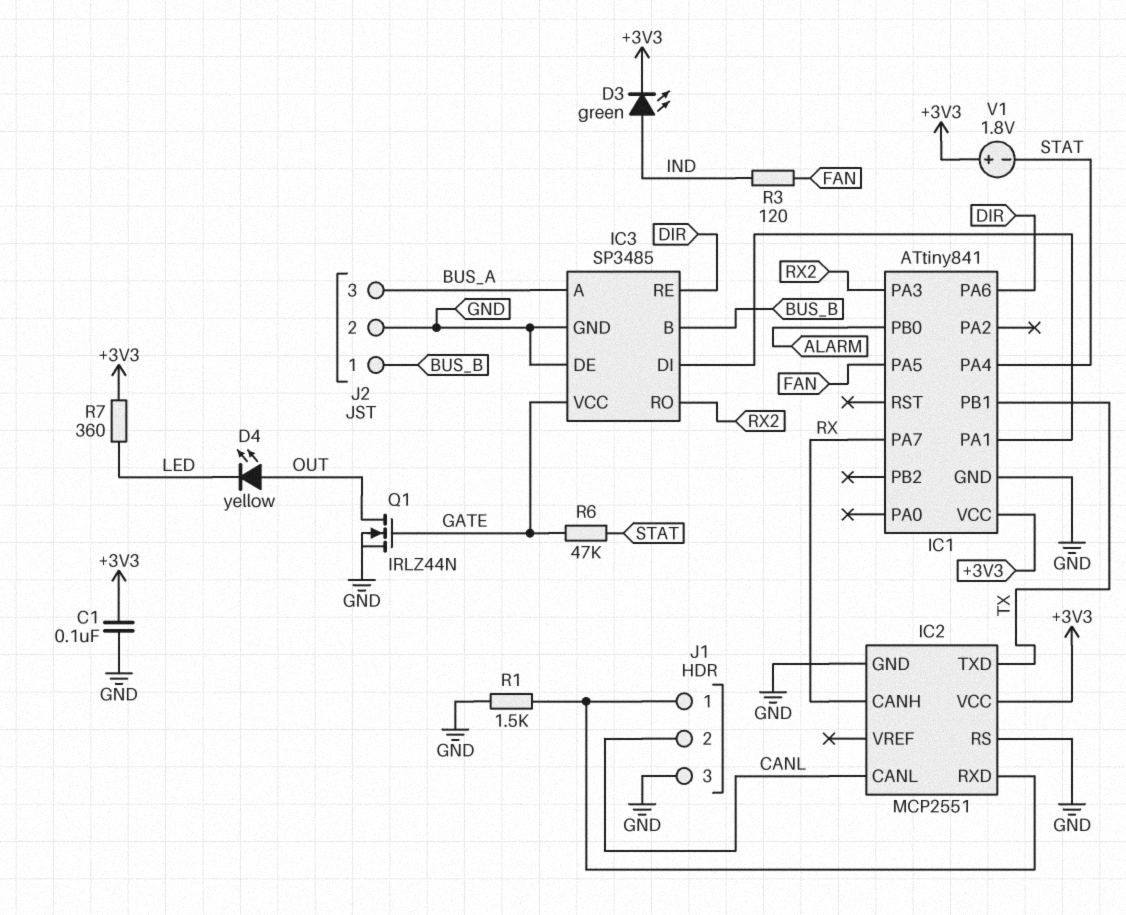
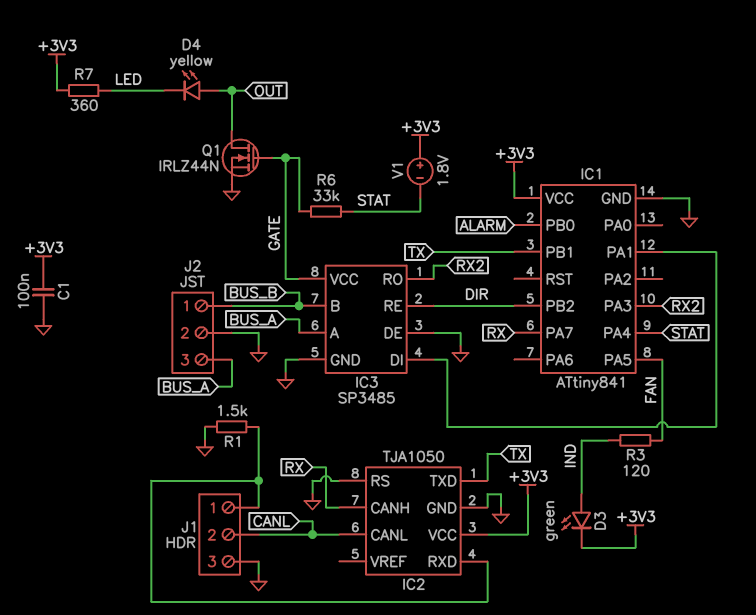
IC1 pin PA6: DIR -> none
IC1 pin PB2: none -> DIR
IC2: MCP2551 -> TJA1050
R6: 47k (GATE, STAT) -> 33k (GATE, STAT)

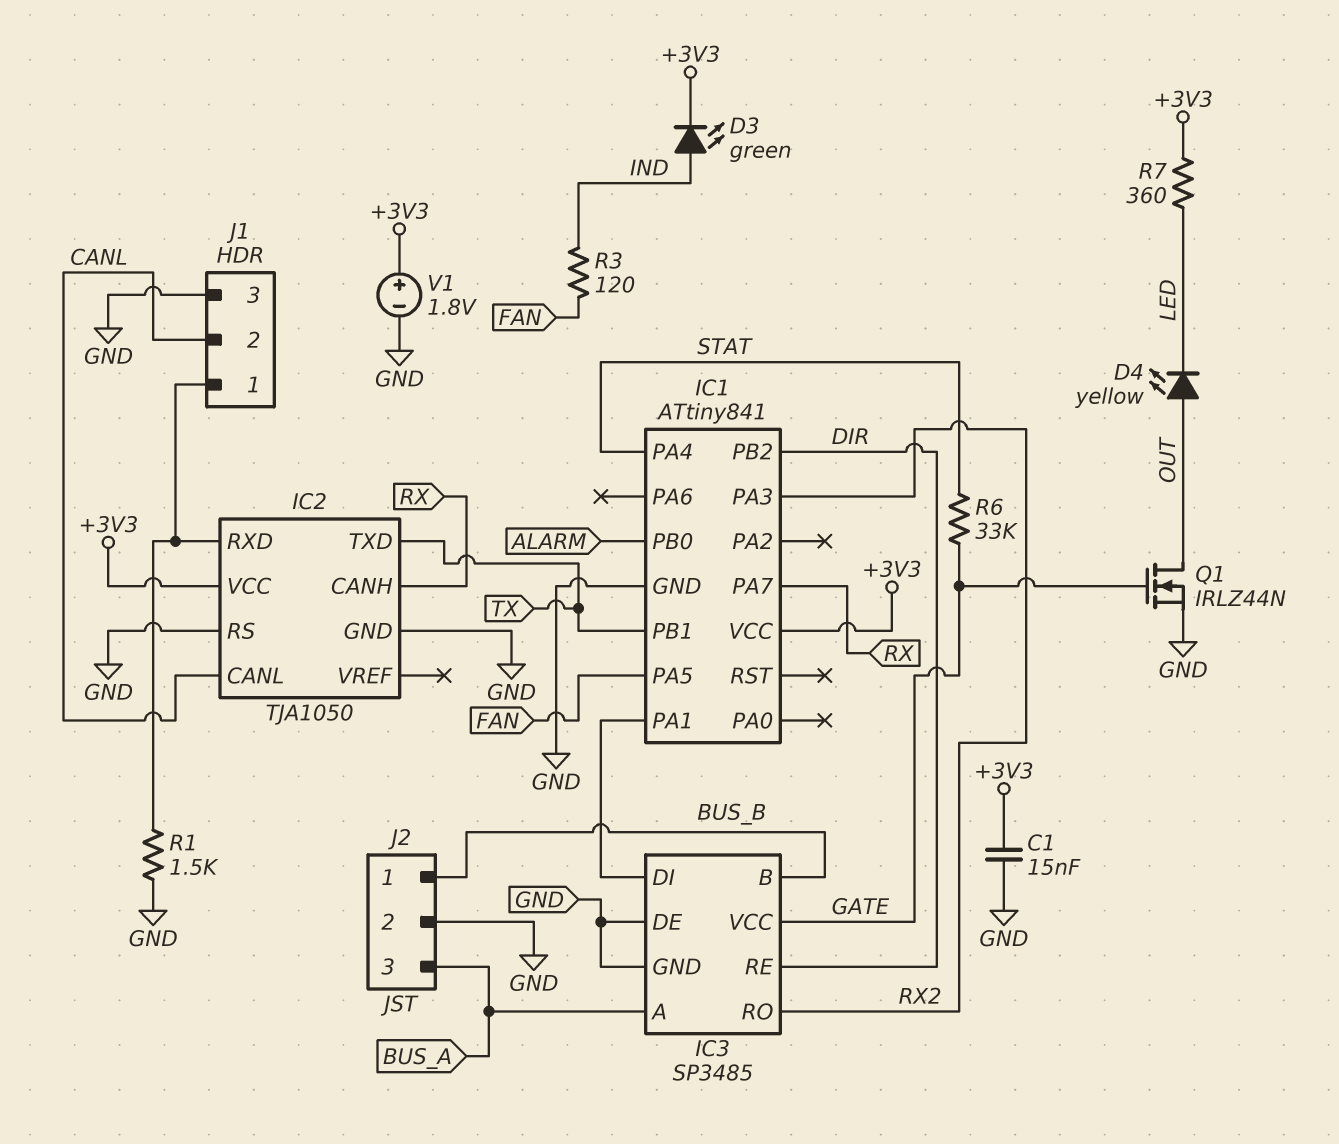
C1: 100nF (+3V3, GND) -> 15nF (+3V3, GND)
V1: 1.8V (plus +3V3, minus STAT) -> 1.8V (plus +3V3, minus GND)

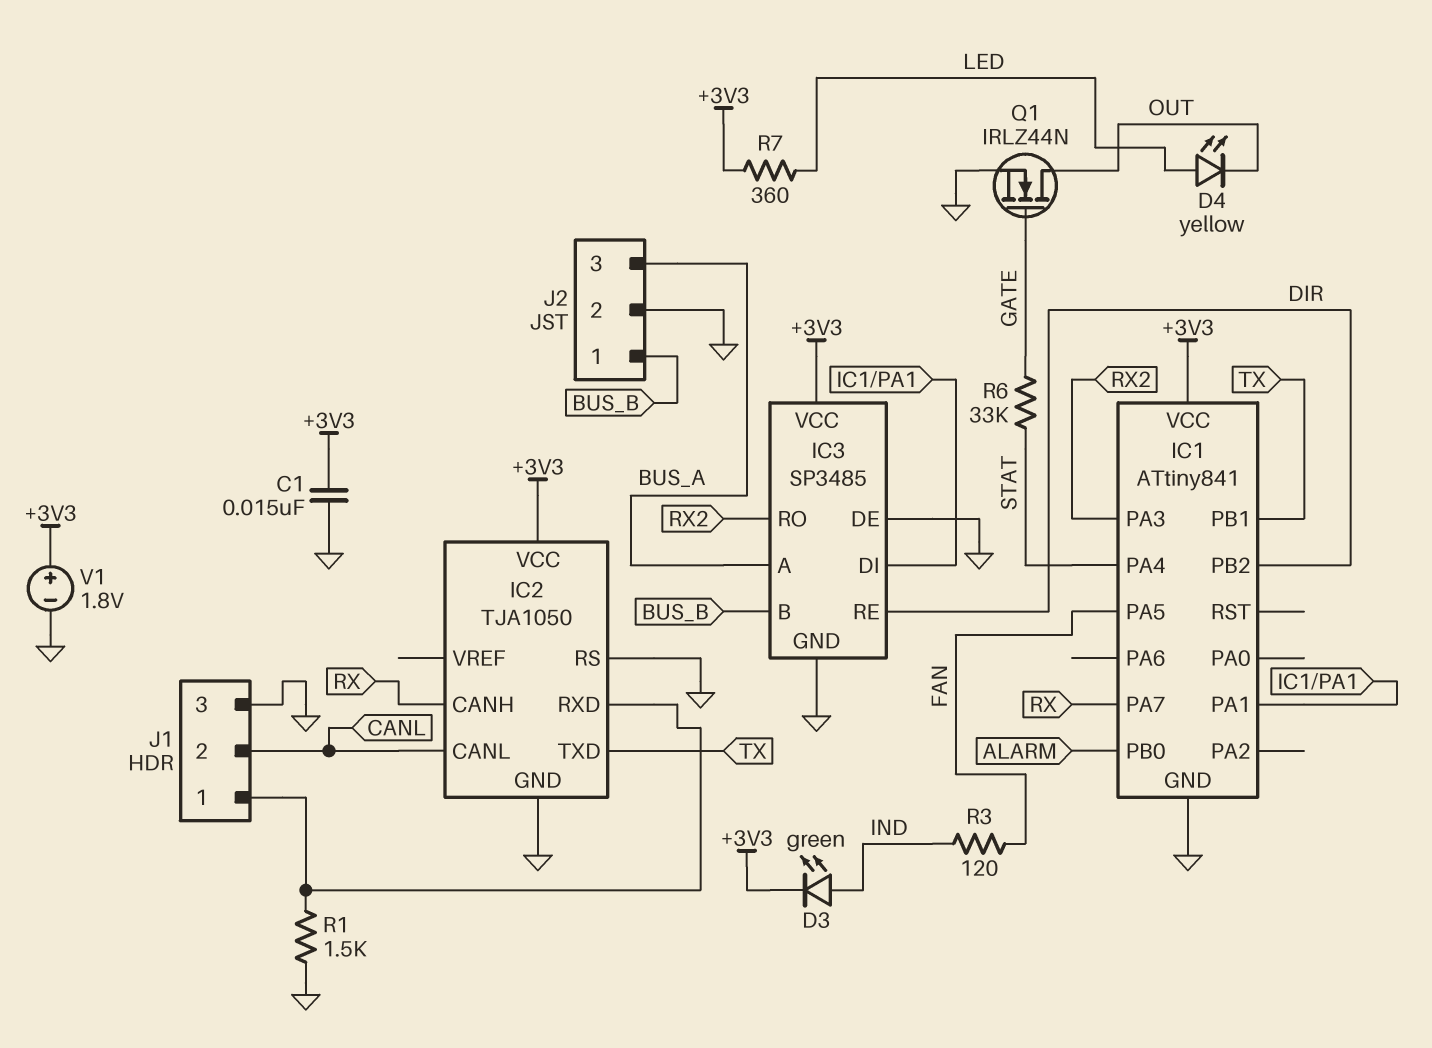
D4: LED yellow (A OUT, K LED) -> LED yellow (A LED, K OUT)
IC3 pin VCC: GATE -> +3V3

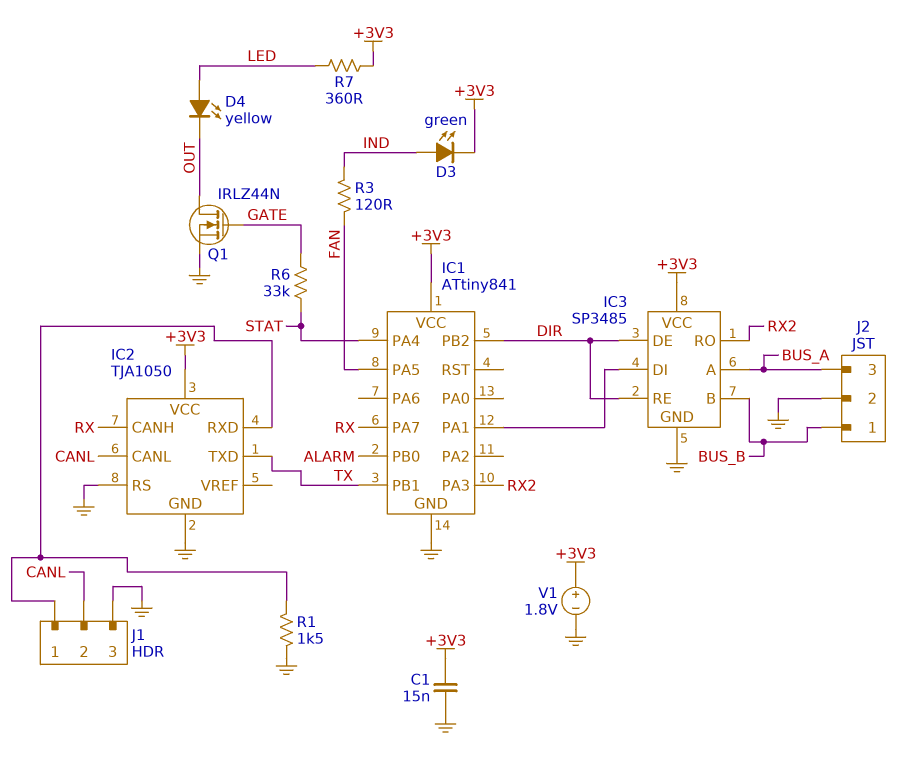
IC3 pin DE: GND -> DIR

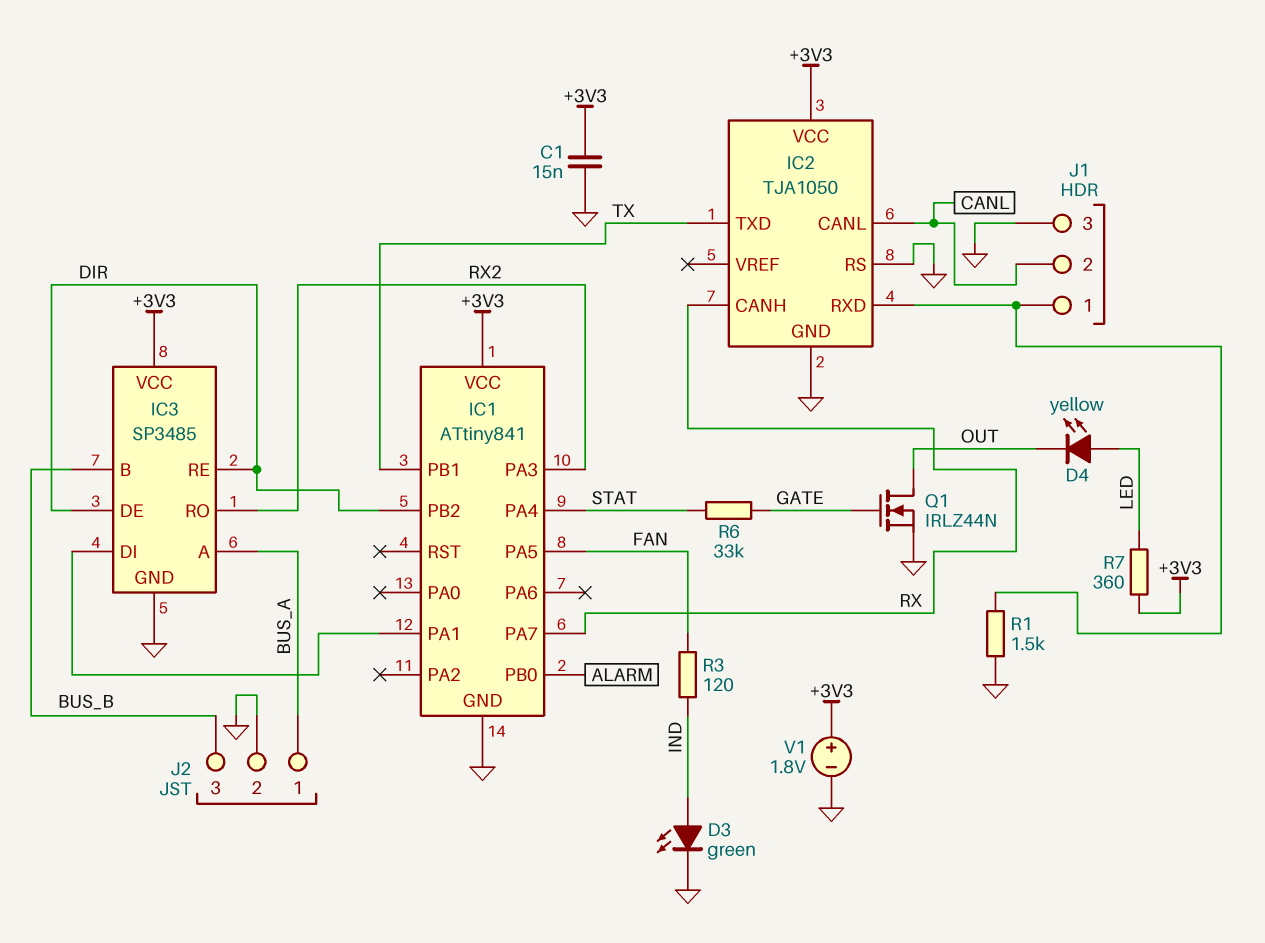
D3: LED green (A IND, K +3V3) -> LED green (A IND, K GND)
J2 pin 1: BUS_B -> BUS_A
J2 pin 3: BUS_A -> BUS_B

